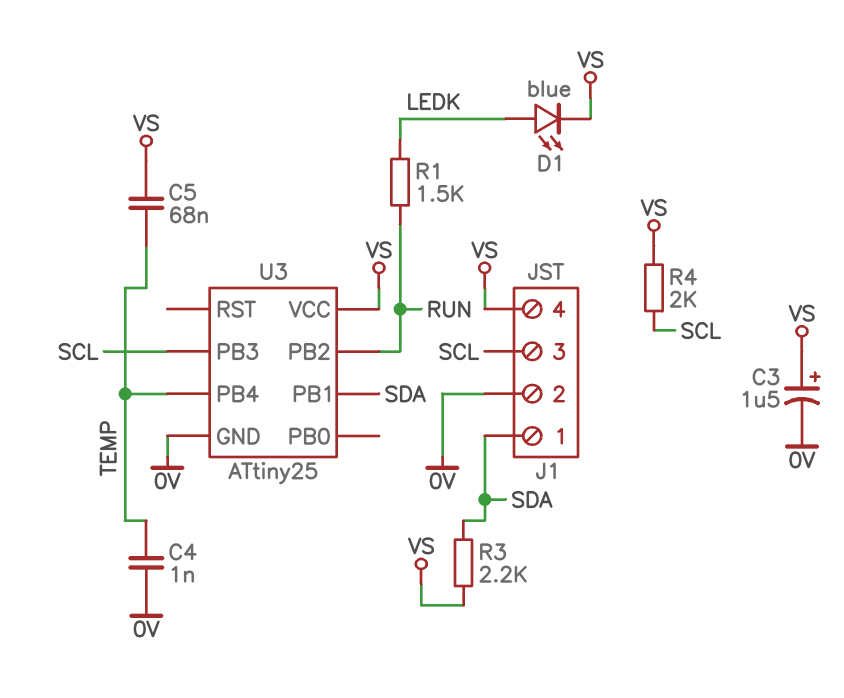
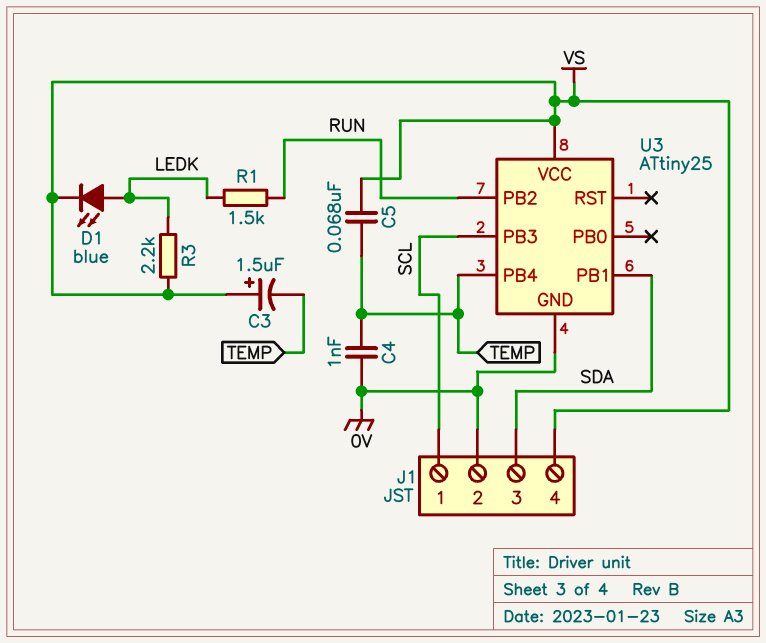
C3: 1.5uF (plus VS, minus 0V) -> 1.5uF (plus VS, minus TEMP)
J1 pin 1: SDA -> SCL
J1 pin 3: SCL -> SDA
R3: 2.2k (SDA, VS) -> 2.2k (LEDK, VS)
R4: 2k (SCL, VS) -> none

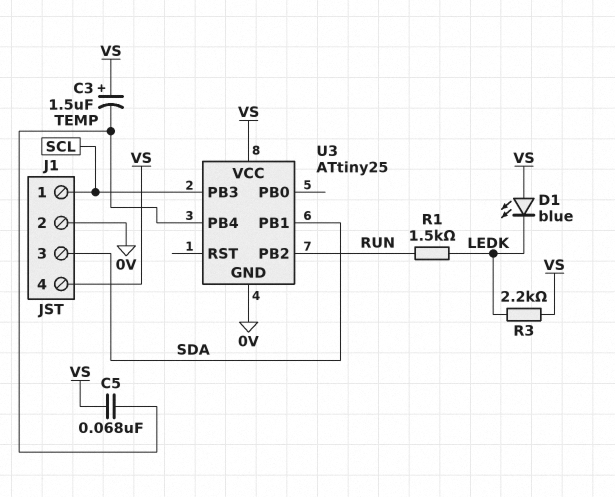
C4: 1nF (0V, TEMP) -> none
D1: LED blue (A LEDK, K VS) -> LED blue (A VS, K LEDK)

